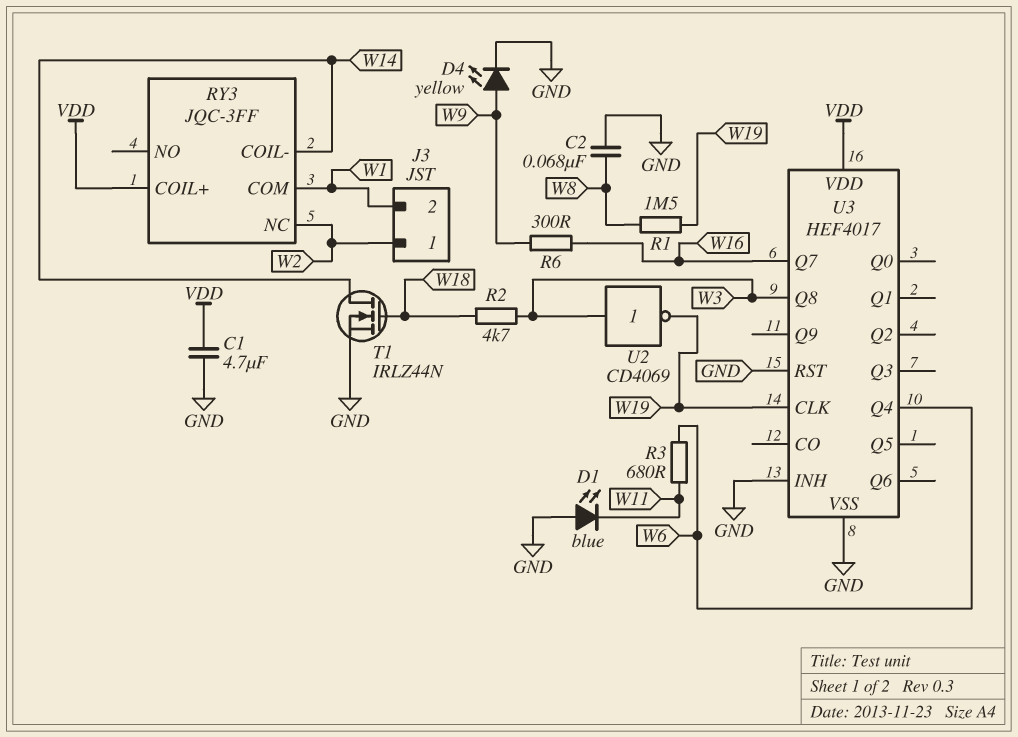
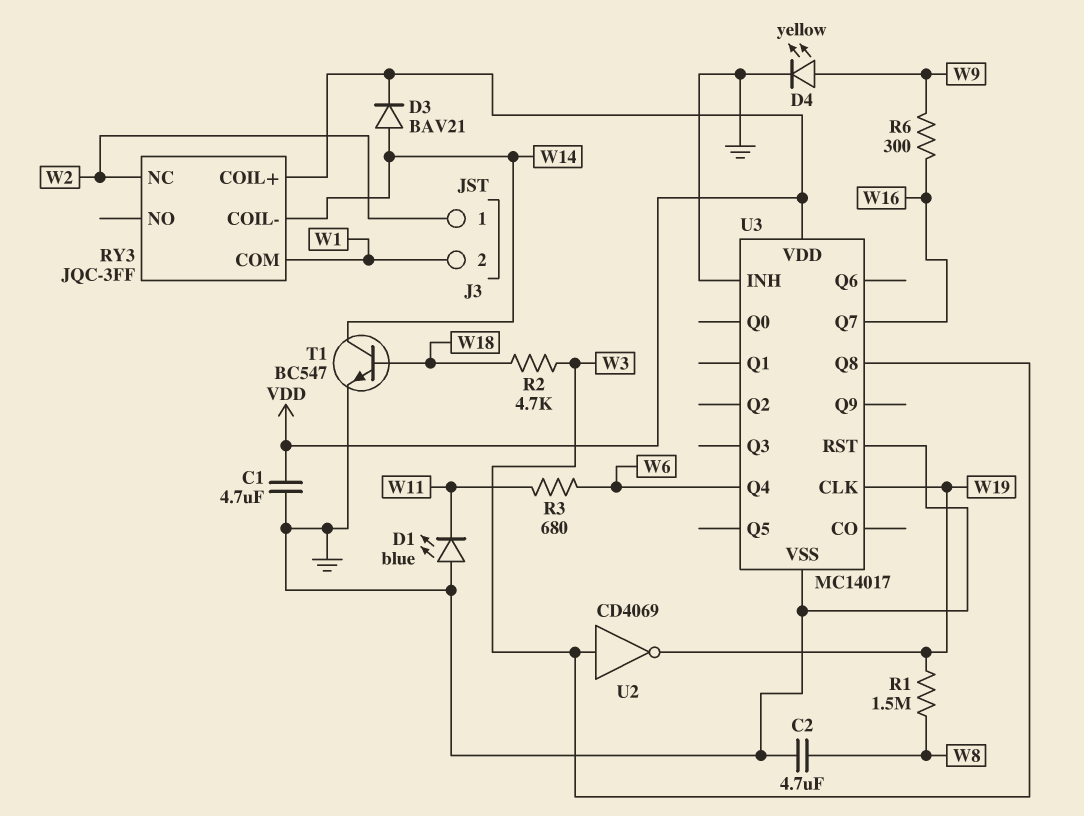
C2: 68nF (GND, W8) -> 4.7uF (GND, W8)
D3: none -> diode BAV21 (A W14, K VDD)
T1: NMOS IRLZ44N (G W18, D W14, S GND) -> NPN BC547 (B W18, C W14, E GND)
U3: HEF4017 -> MC14017

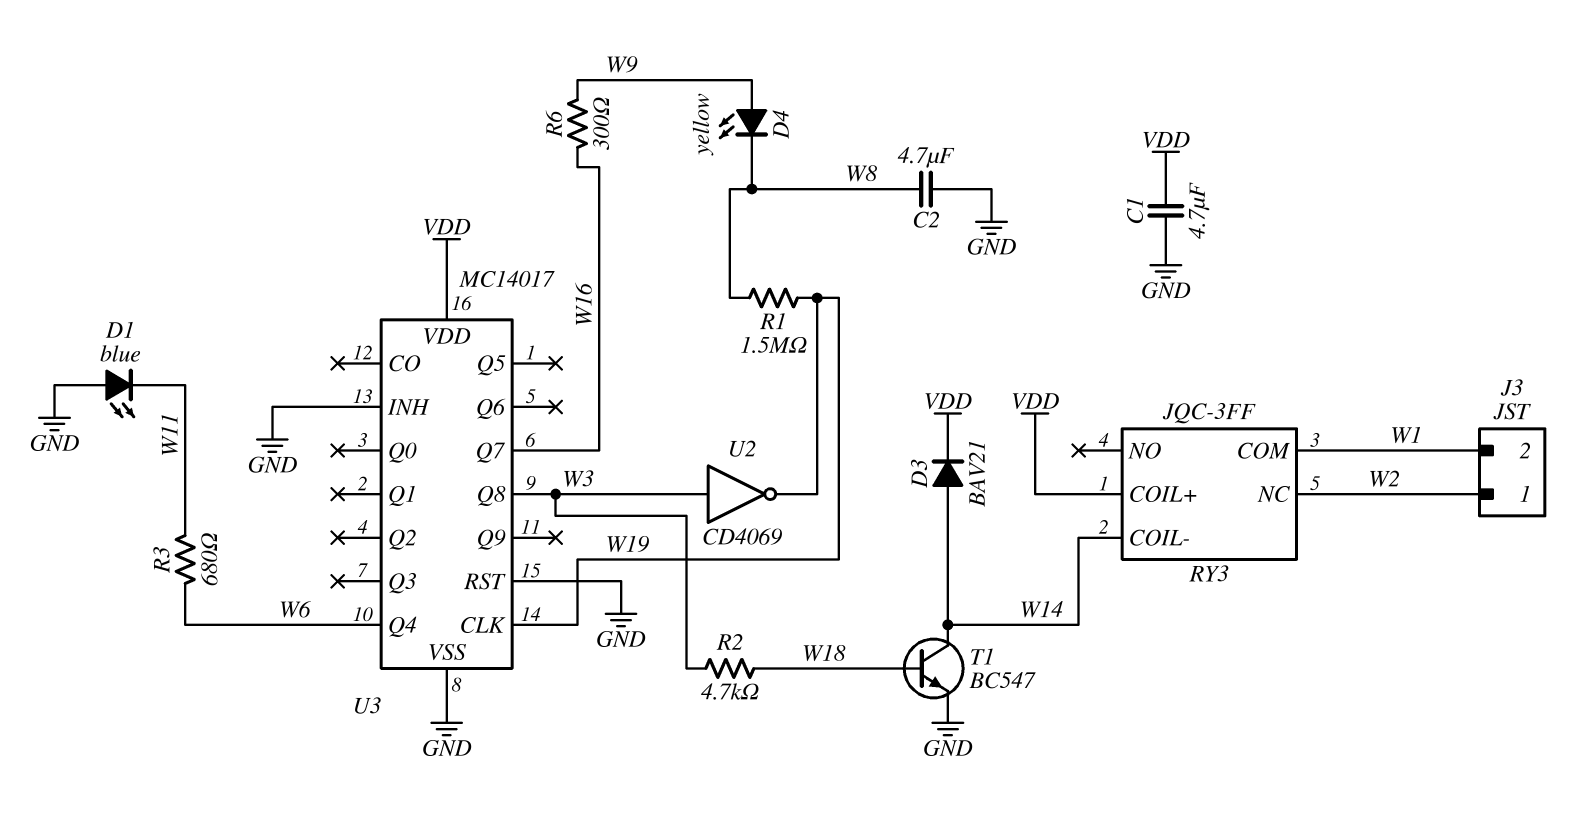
D4: LED yellow (A W9, K GND) -> LED yellow (A W9, K W8)

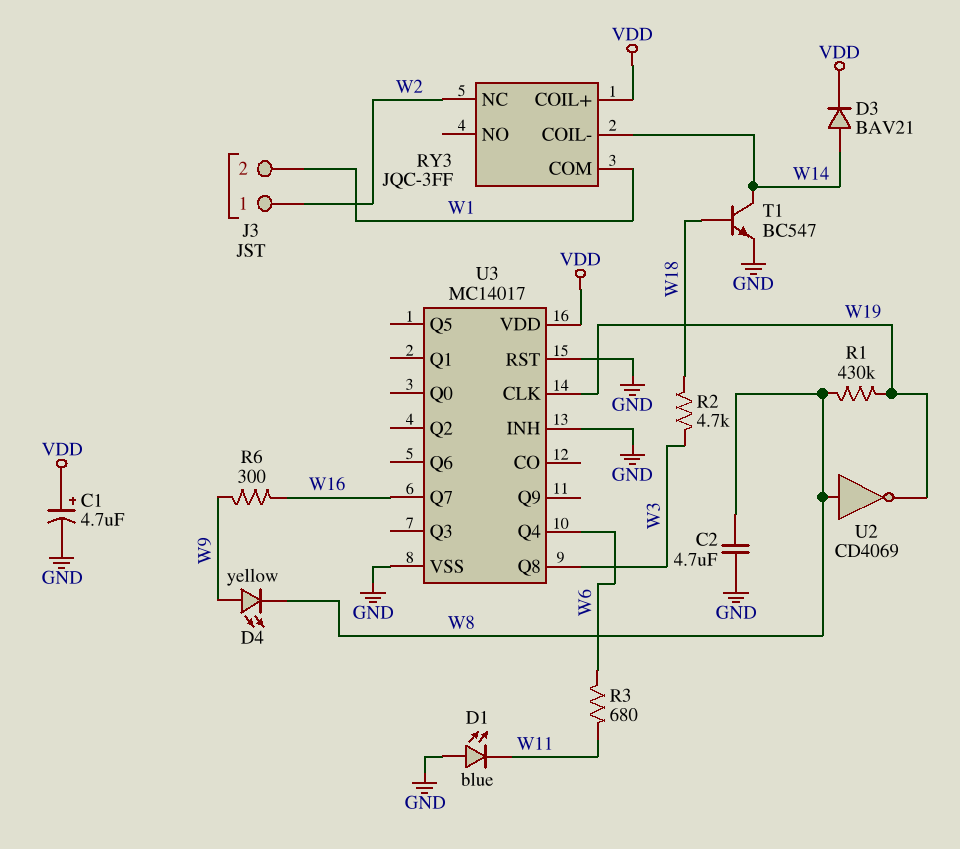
C1: 4.7uF (GND, VDD) -> 4.7uF (plus VDD, minus GND)
R1: 1.5M (W8, W19) -> 430k (W8, W19)
U2: NOT CD4069 (in W3, out W19) -> NOT CD4069 (in W8, out W19)

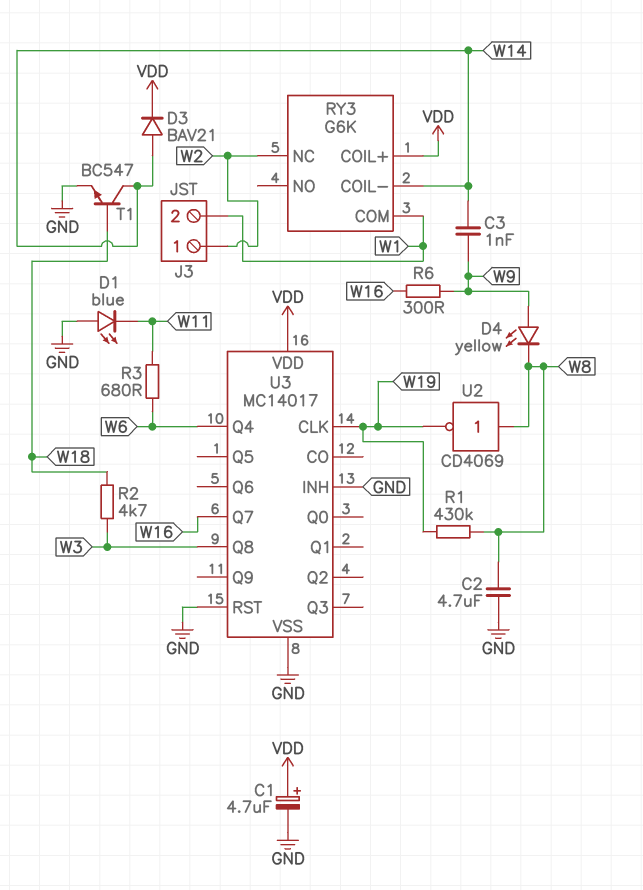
C3: none -> 1nF (W9, W14)
RY3: JQC-3FF -> G6K

